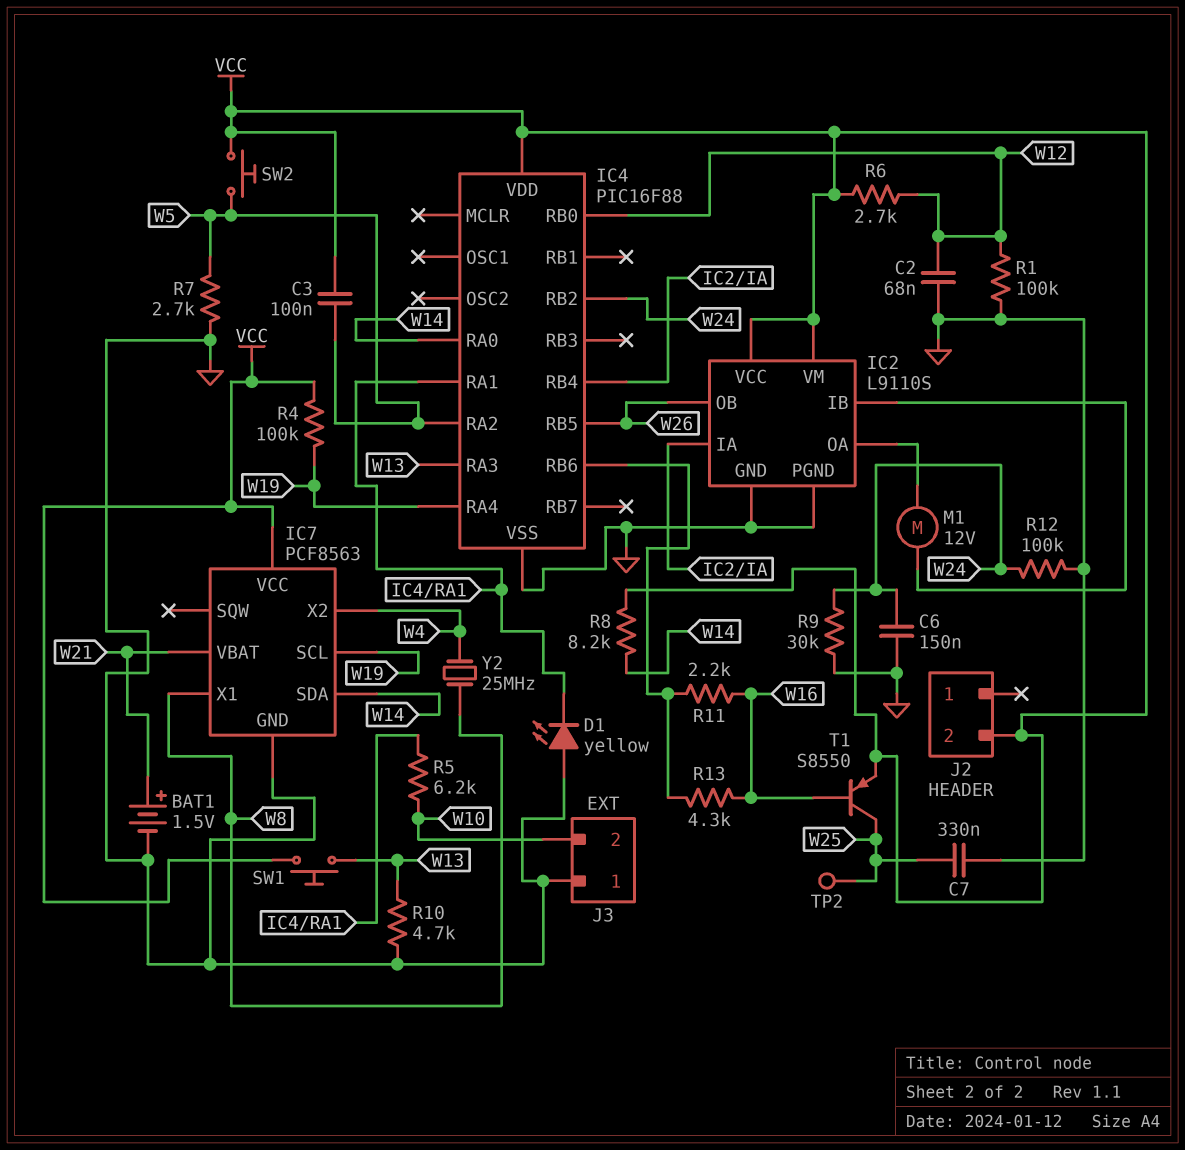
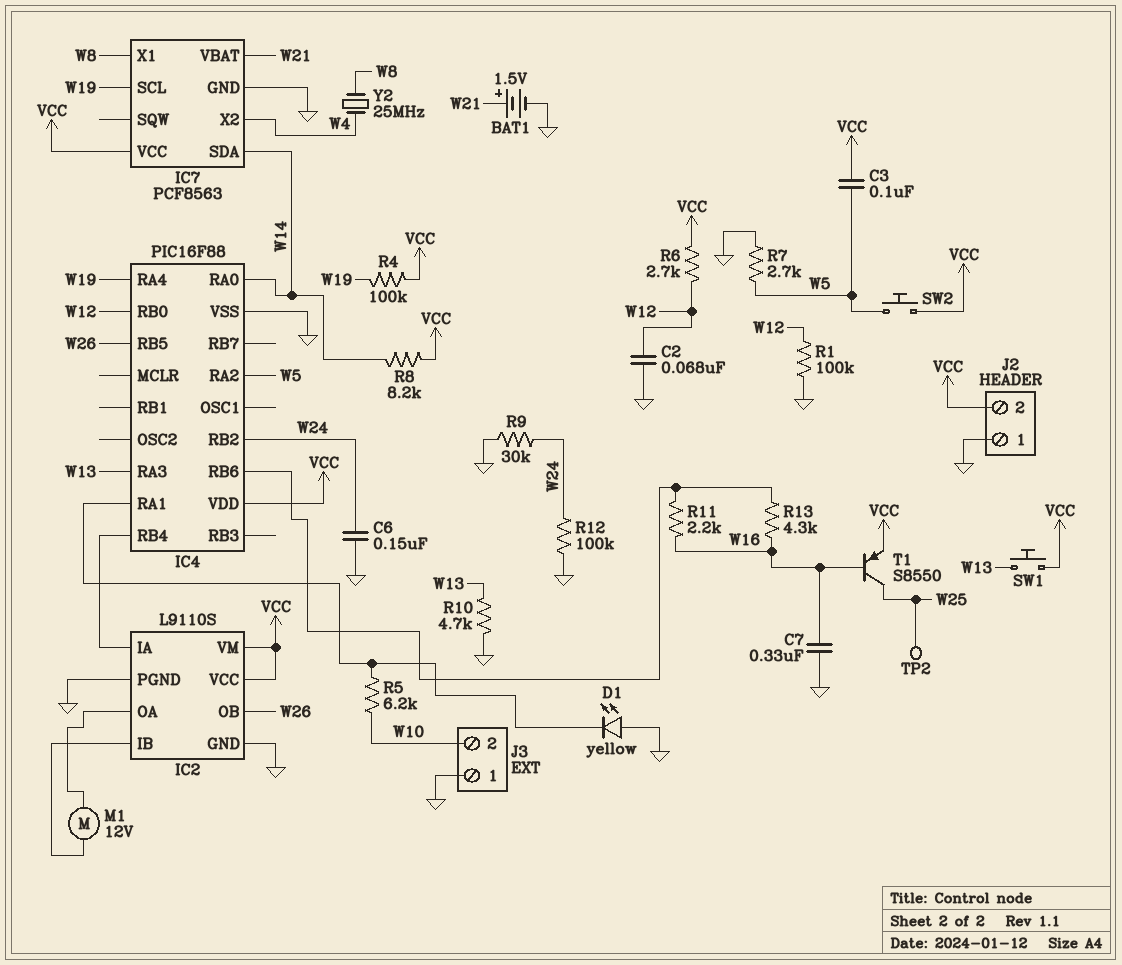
C7: 330nF (GND, W25) -> 330nF (GND, W16)
J2 pin 1: none -> GND

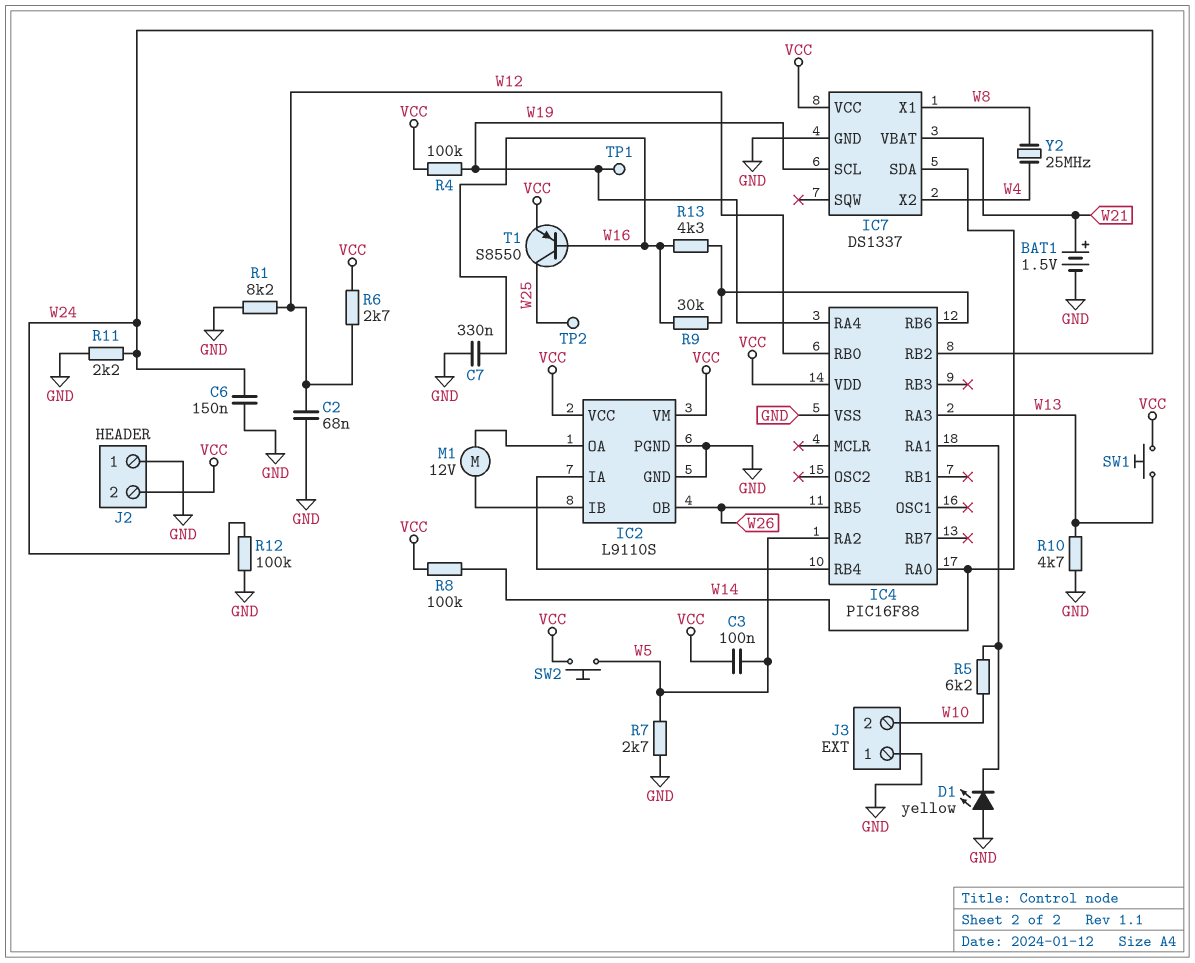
IC7: PCF8563 -> DS1337
R1: 100k (GND, W12) -> 8.2k (GND, W12)
R8: 8.2k (VCC, W14) -> 100k (VCC, W14)
R9: 30k (GND, W24) -> 30k (IC4/RB6, W16)
R11: 2.2k (IC4/RB6, W16) -> 2.2k (GND, W24)
TP1: none -> test point (W19)

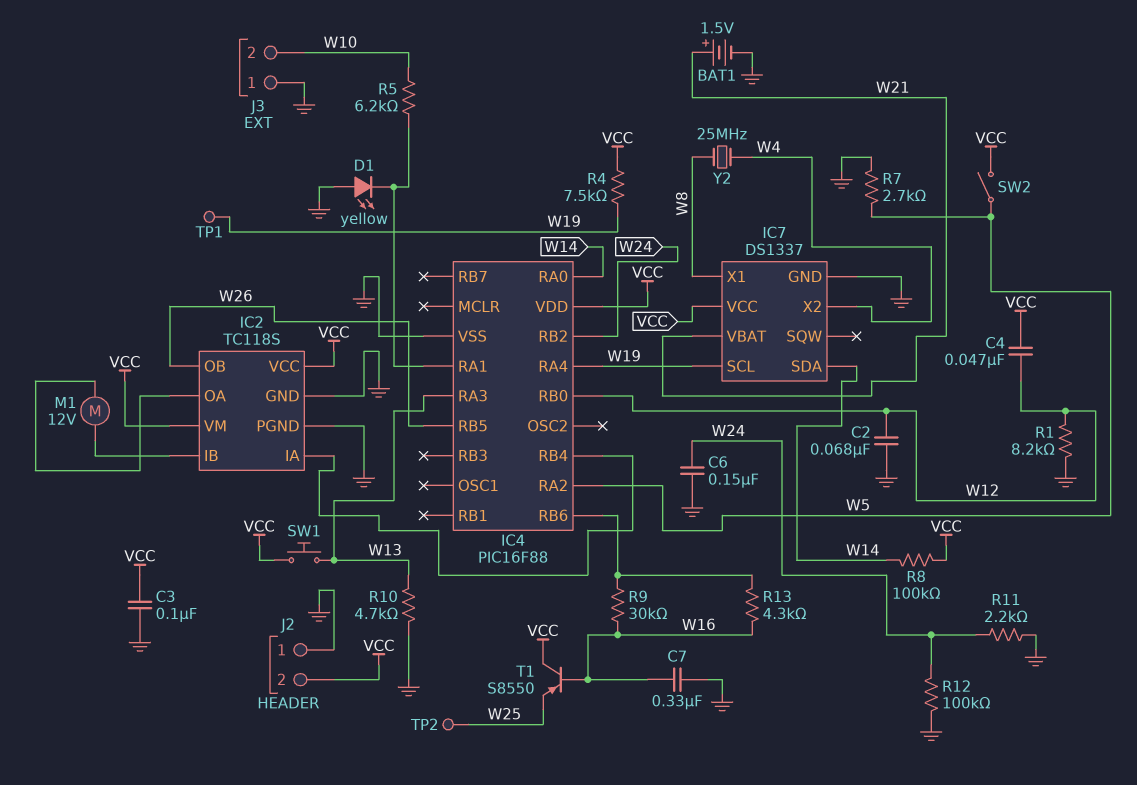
C3: 100nF (VCC, W5) -> 100nF (GND, VCC)
C4: none -> 47nF (VCC, W12)
IC2: L9110S -> TC118S
R4: 100k (VCC, W19) -> 7.5k (VCC, W19)
R6: 2.7k (VCC, W12) -> none
SW2: button (VCC, W5) -> switch (VCC, W5)
T1: PNP S8550 (B W16, C W25, E VCC) -> PNP S8550 (B W16, C VCC, E W25)

